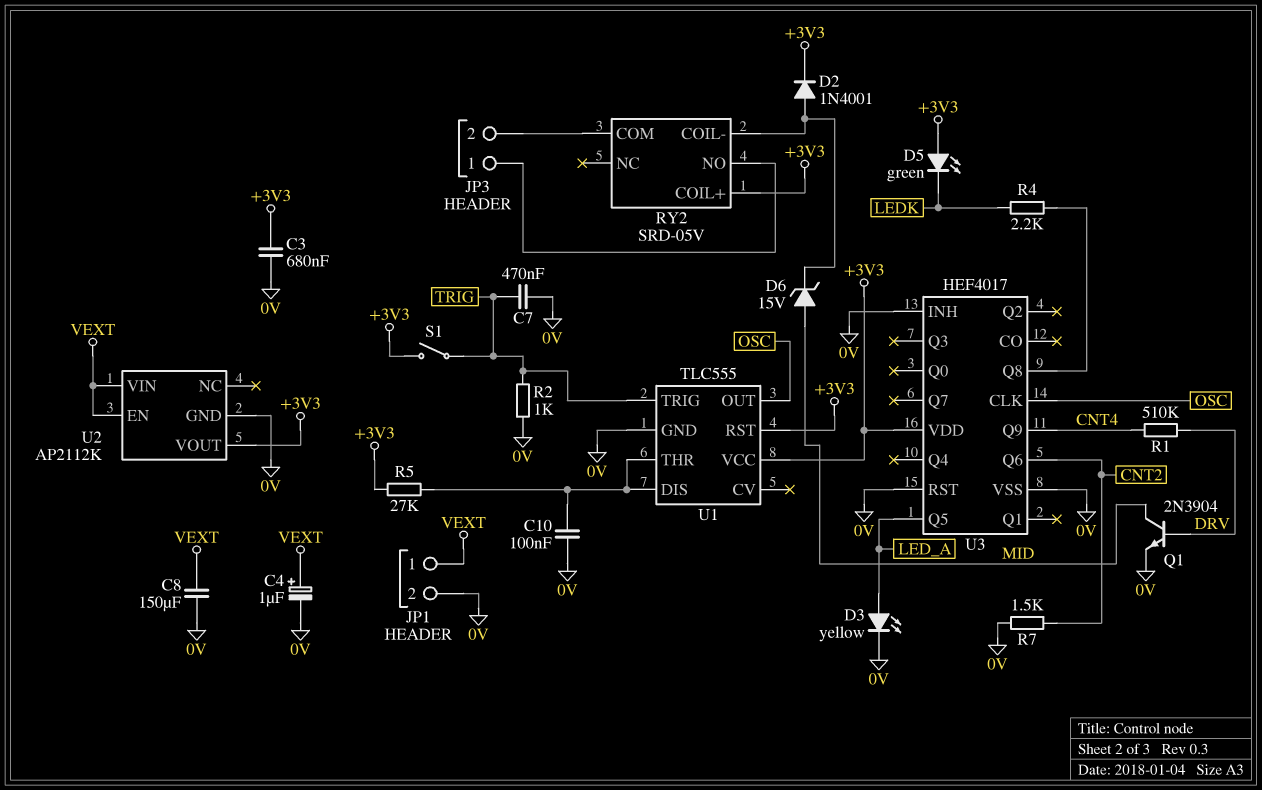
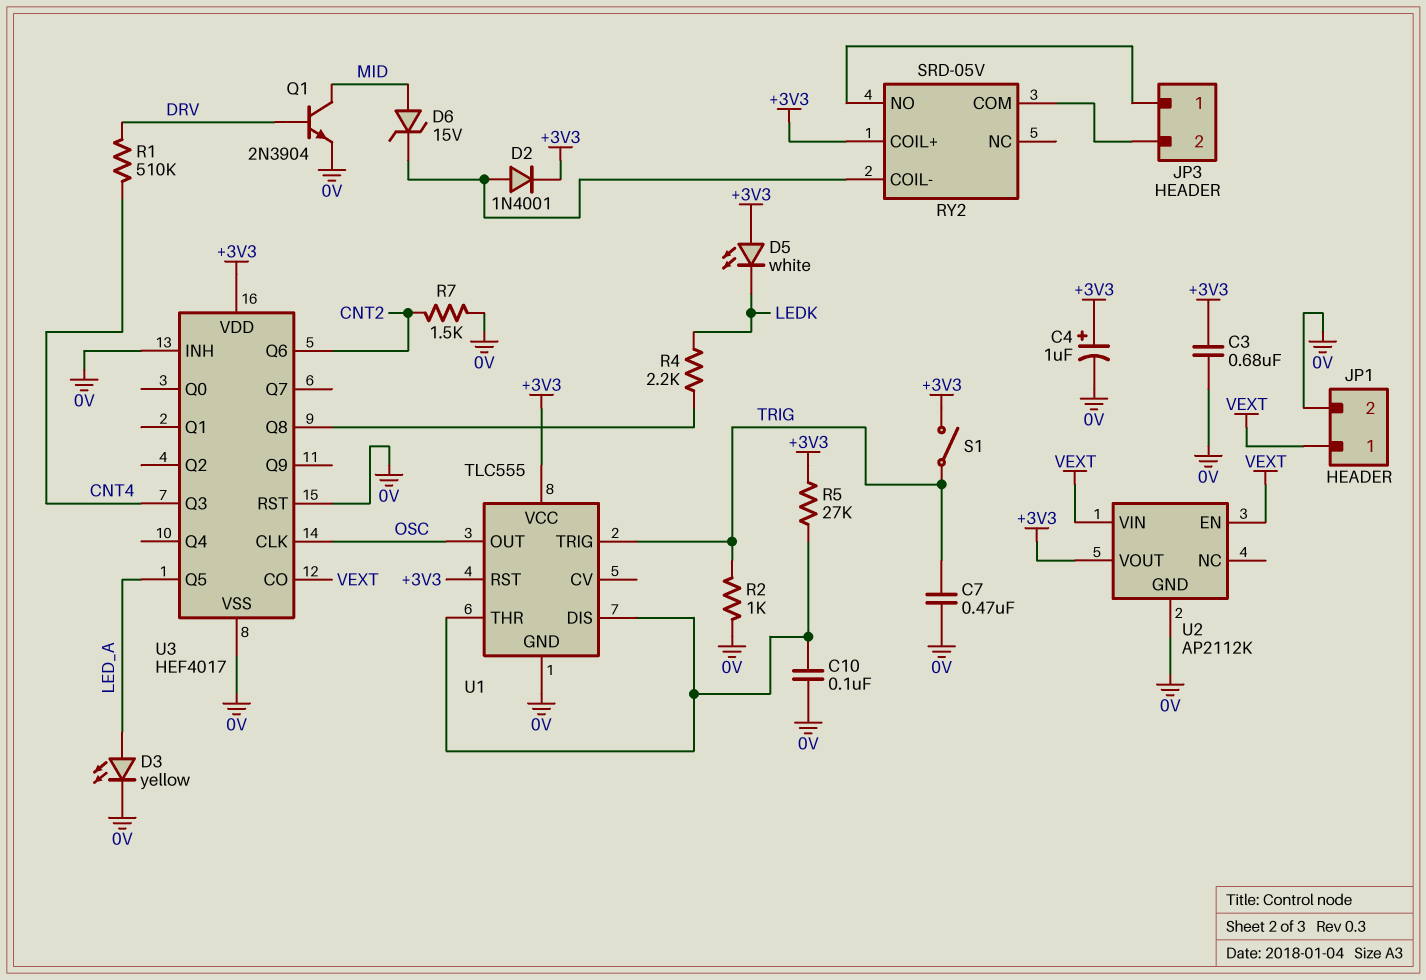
C4: 1uF (plus VEXT, minus 0V) -> 1uF (plus +3V3, minus 0V)
C8: 150uF (0V, VEXT) -> none
D5: LED green (A +3V3, K LEDK) -> LED white (A +3V3, K LEDK)
U3 pin CO: none -> VEXT
U3 pin Q3: none -> CNT4
U3 pin Q9: CNT4 -> none

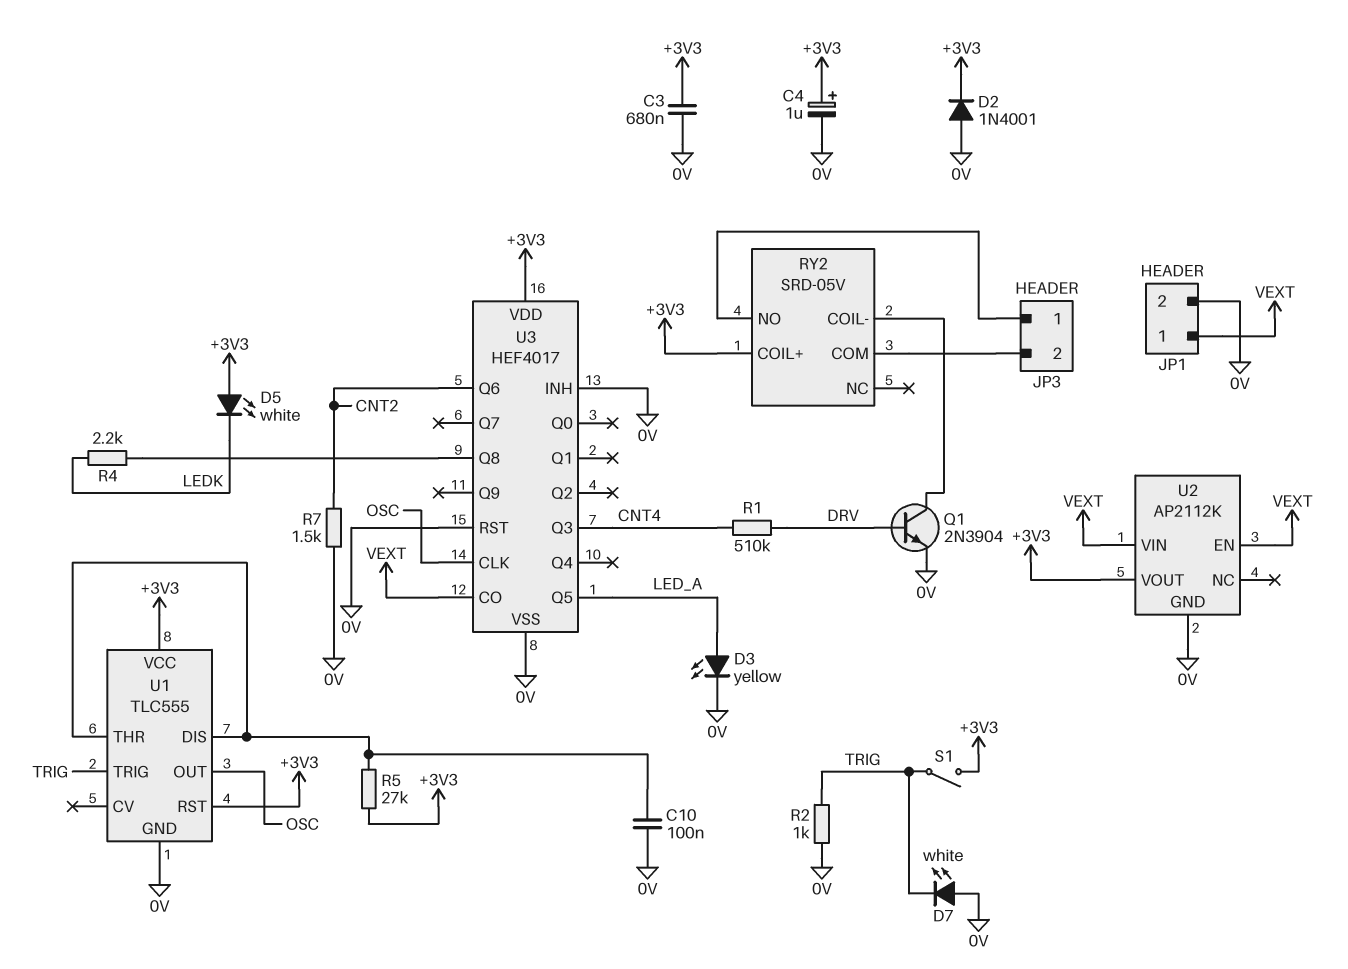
C7: 470nF (0V, TRIG) -> none
D2: diode 1N4001 (A RY2/COIL-, K +3V3) -> diode 1N4001 (A 0V, K +3V3)
D6: zener 15V (A MID, K RY2/COIL-) -> none
D7: none -> LED white (A 0V, K TRIG)
Q1: NPN 2N3904 (B DRV, C MID, E 0V) -> NPN 2N3904 (B DRV, C RY2/COIL-, E 0V)

